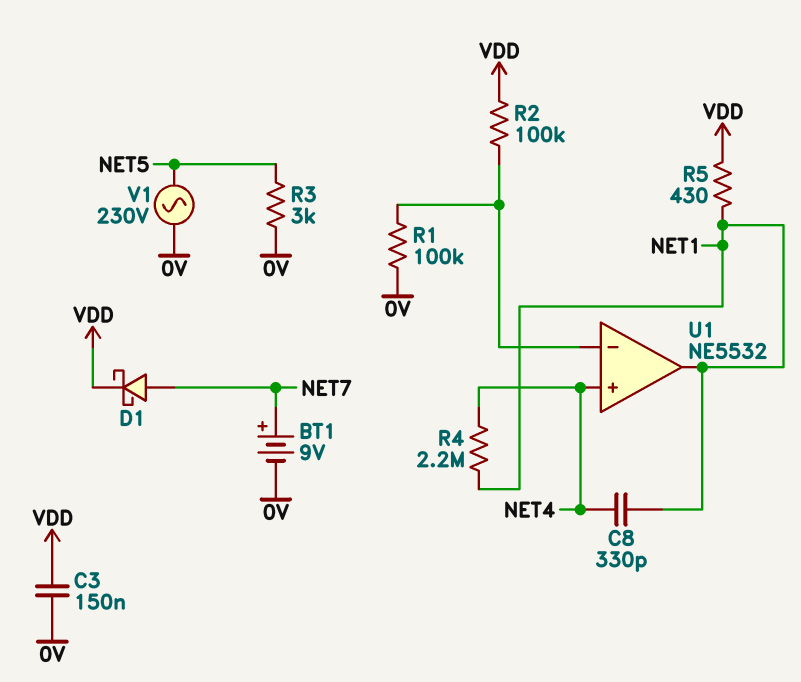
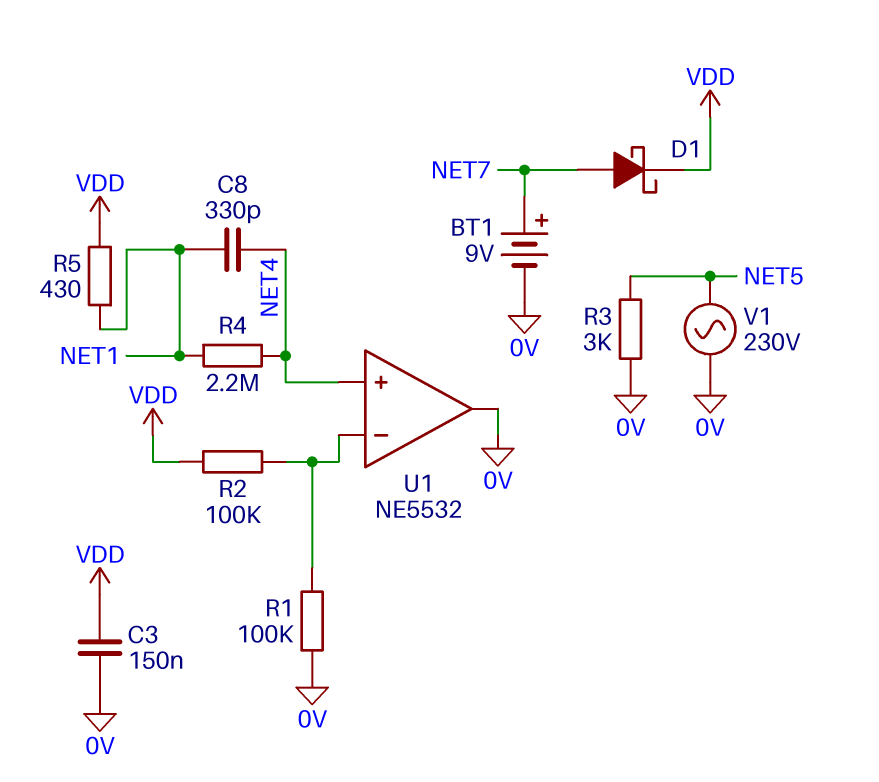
U1 pin out: NET1 -> 0V

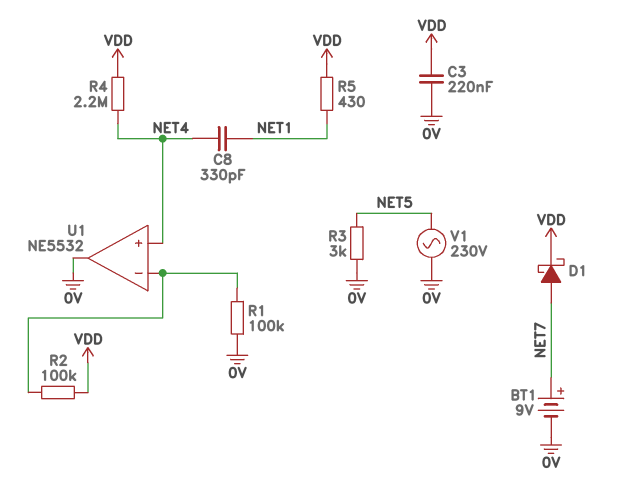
C3: 150nF (0V, VDD) -> 220nF (0V, VDD)
R4: 2.2M (NET1, NET4) -> 2.2M (NET4, VDD)

